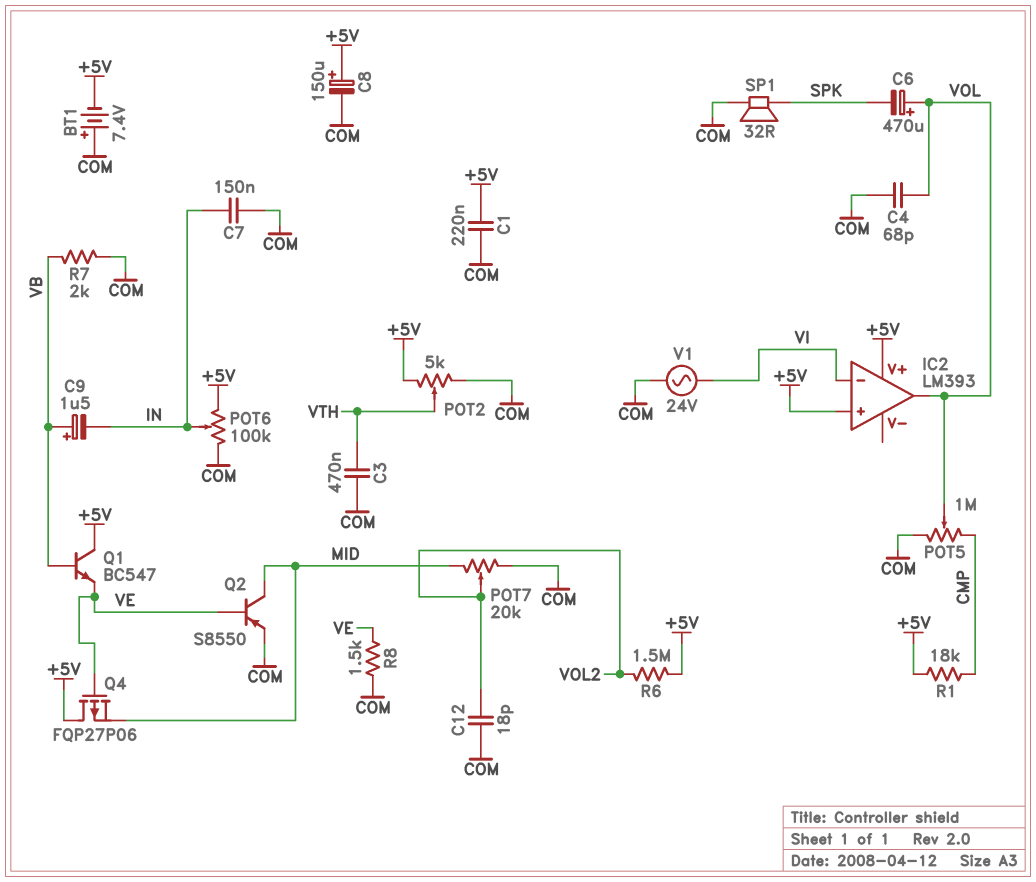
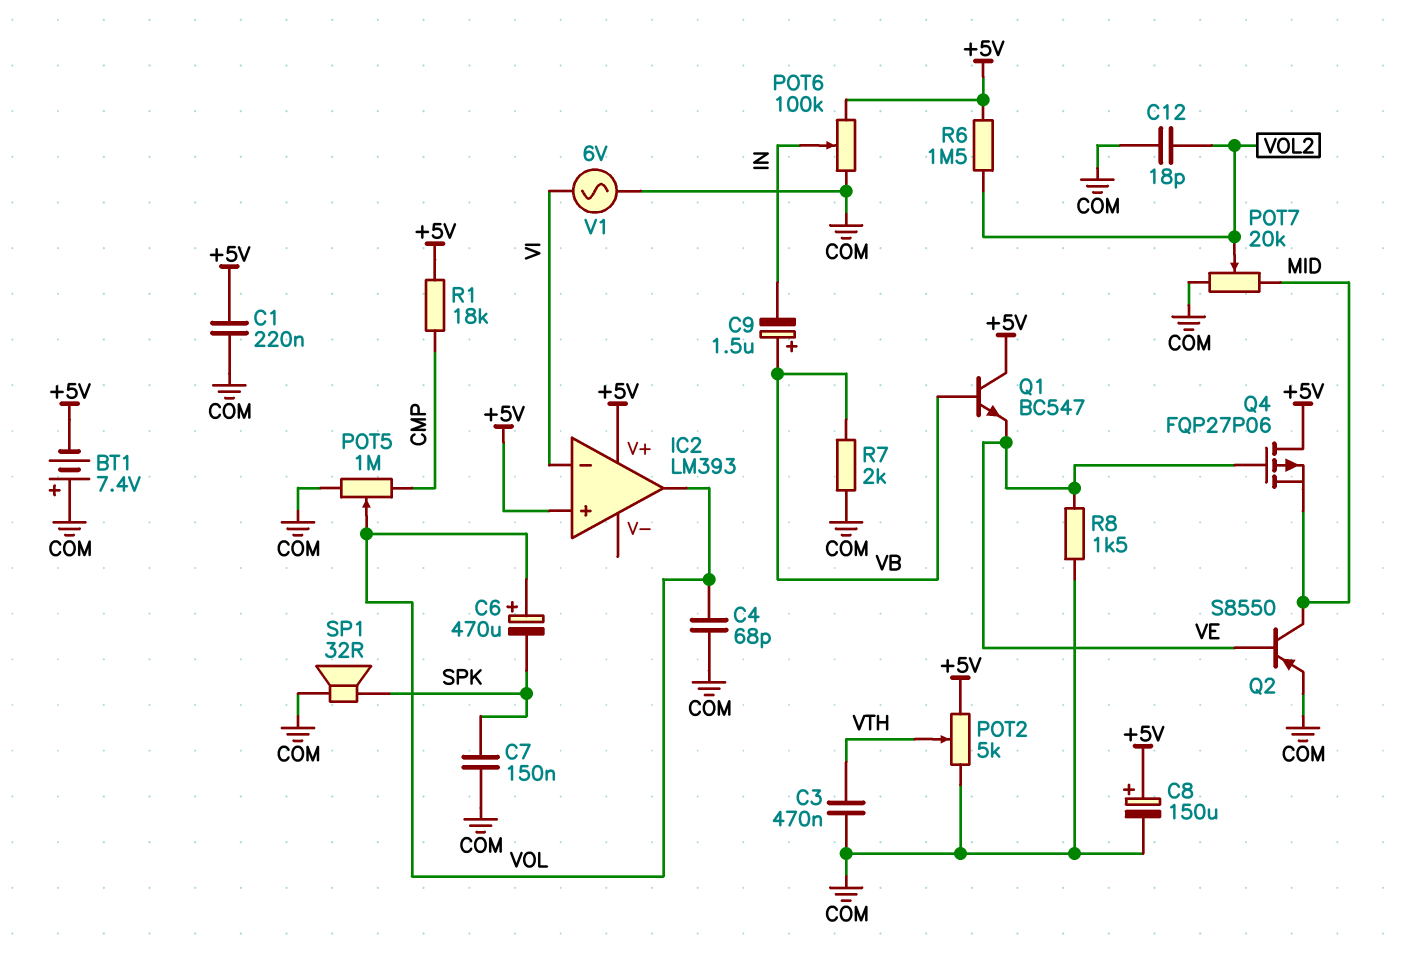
C7: 150nF (COM, IN) -> 150nF (COM, SPK)
V1: AC 24V (COM, VI) -> AC 6V (COM, VI)

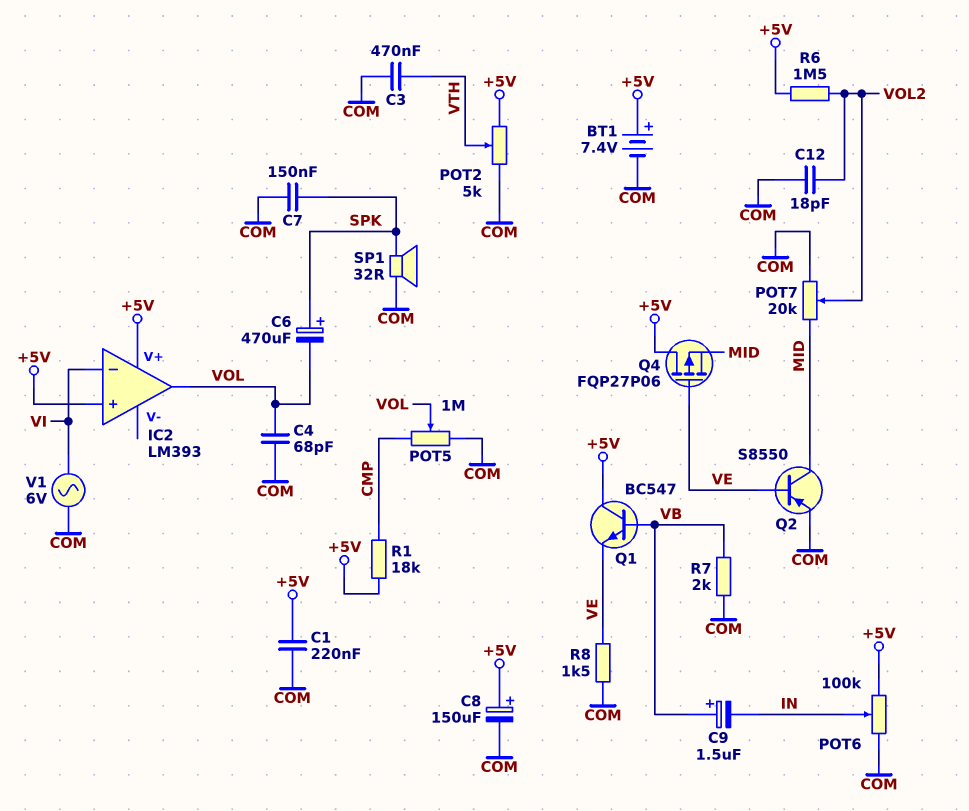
BT1: 7.4V (plus COM, minus +5V) -> 7.4V (plus +5V, minus COM)
C6: 470uF (plus VOL, minus SPK) -> 470uF (plus SPK, minus VOL)

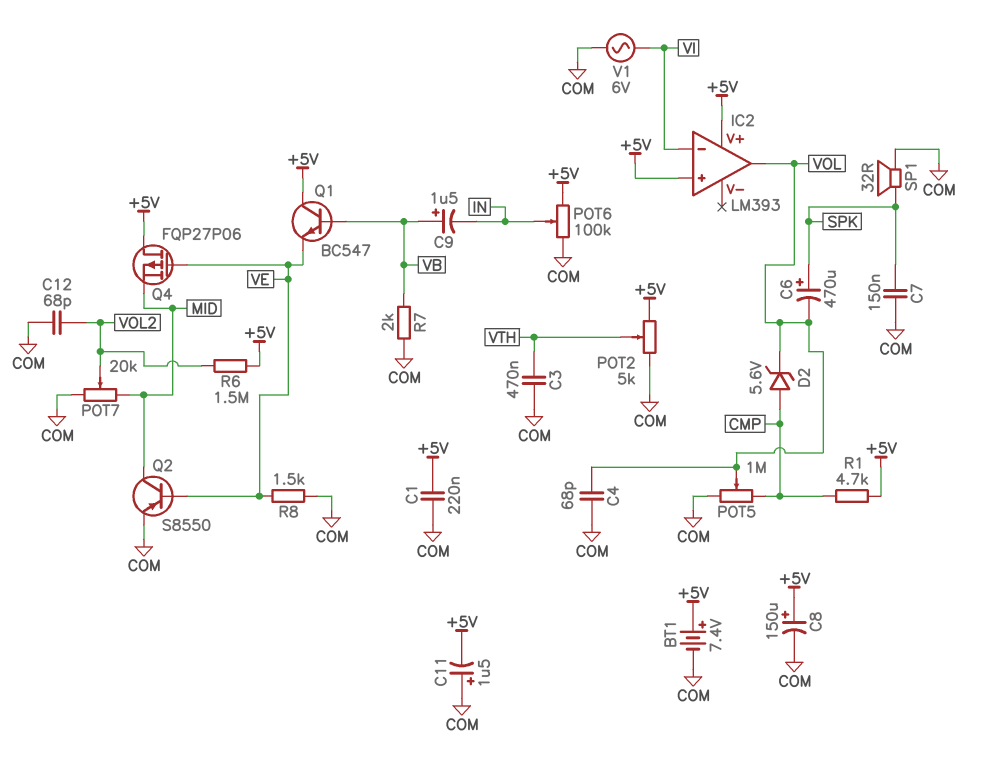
C11: none -> 1.5uF (plus COM, minus +5V)
C12: 18pF (COM, VOL2) -> 68pF (COM, VOL2)
D2: none -> zener 5.6V (A CMP, K VOL)
R1: 18k (+5V, CMP) -> 4.7k (+5V, CMP)

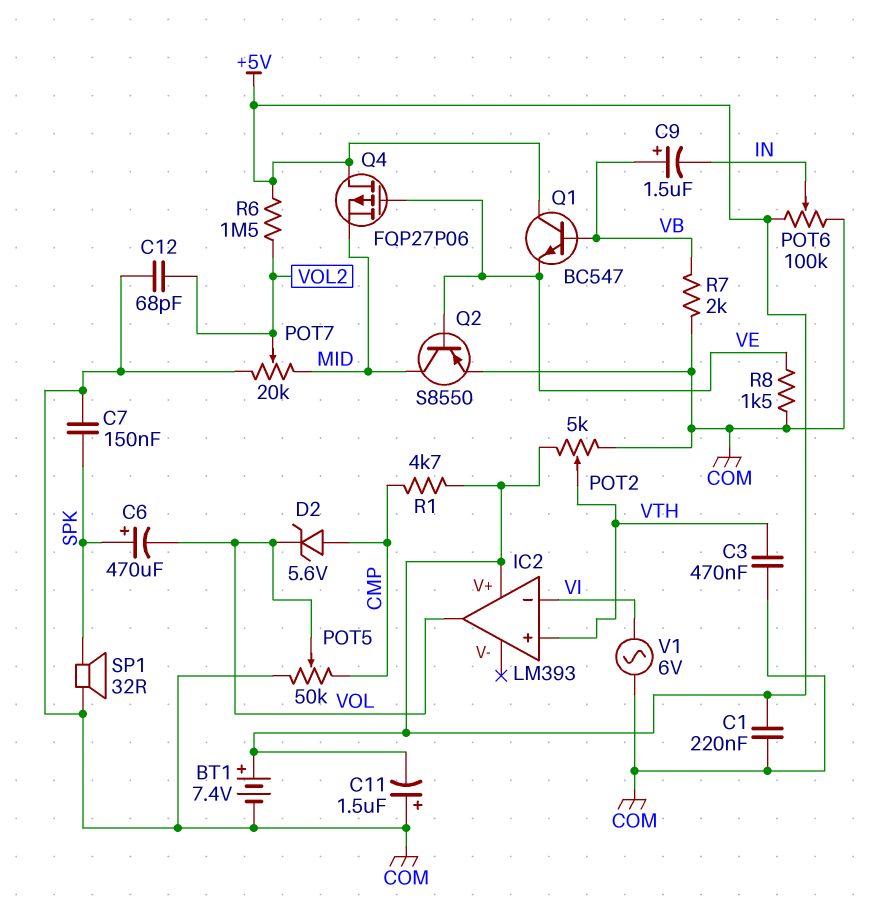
C4: 68pF (COM, VOL) -> none
C8: 150uF (plus +5V, minus COM) -> none
IC2 pin in+: +5V -> VTH
POT5: 1M (CMP, COM, wiper VOL) -> 50k (CMP, COM, wiper VOL)

